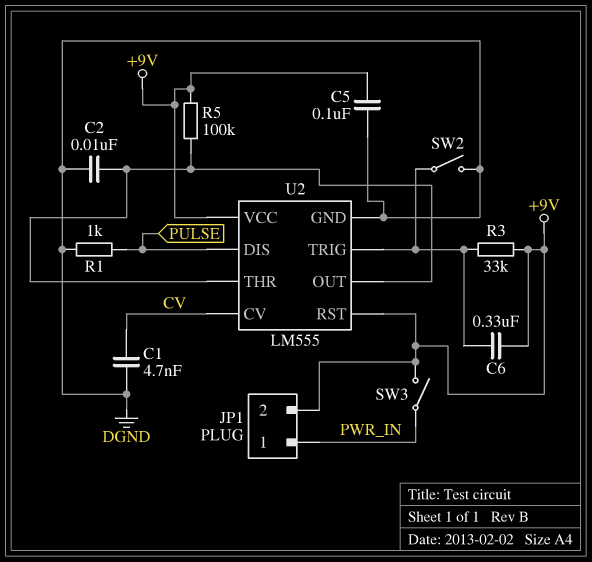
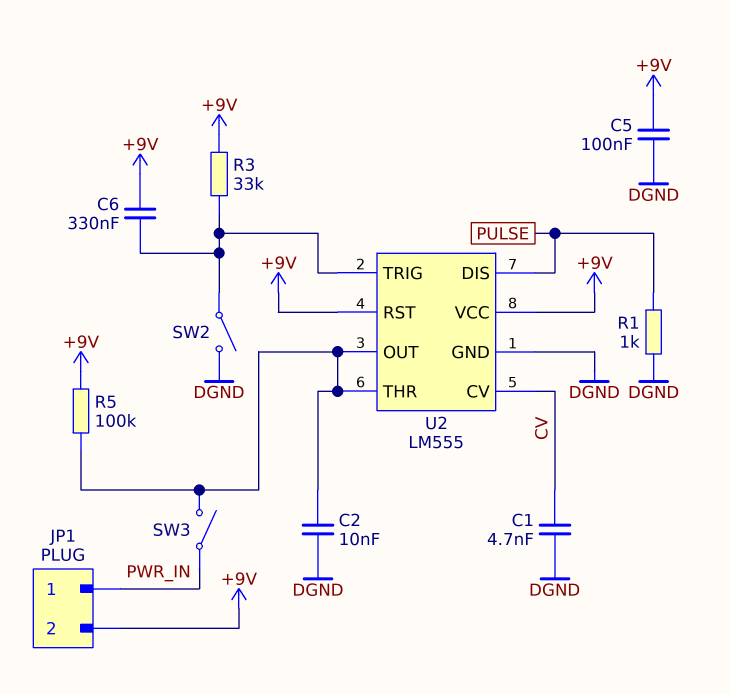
SW3: switch (+9V, PWR_IN) -> switch (PWR_IN, U2/OUT)

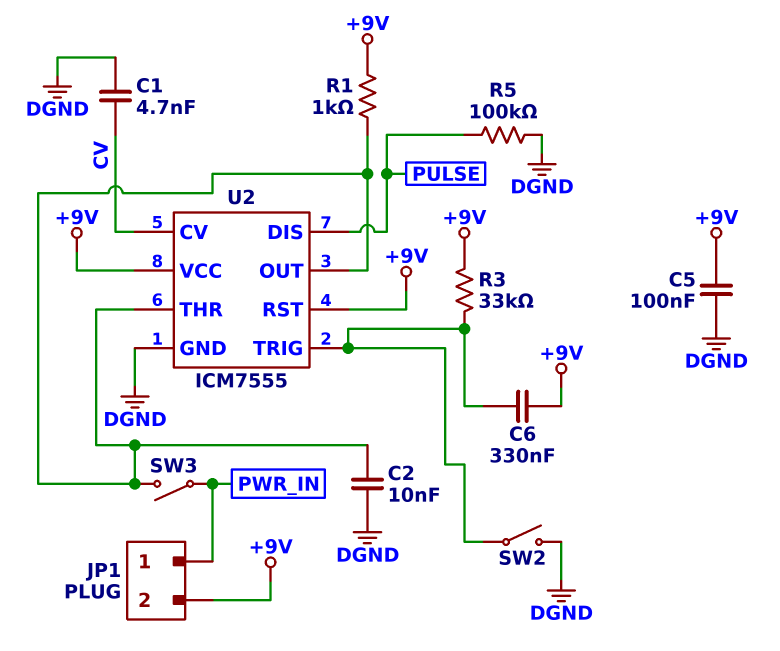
R1: 1k (DGND, PULSE) -> 1k (+9V, U2/OUT)
R5: 100k (+9V, U2/OUT) -> 100k (DGND, PULSE)
U2: LM555 -> ICM7555

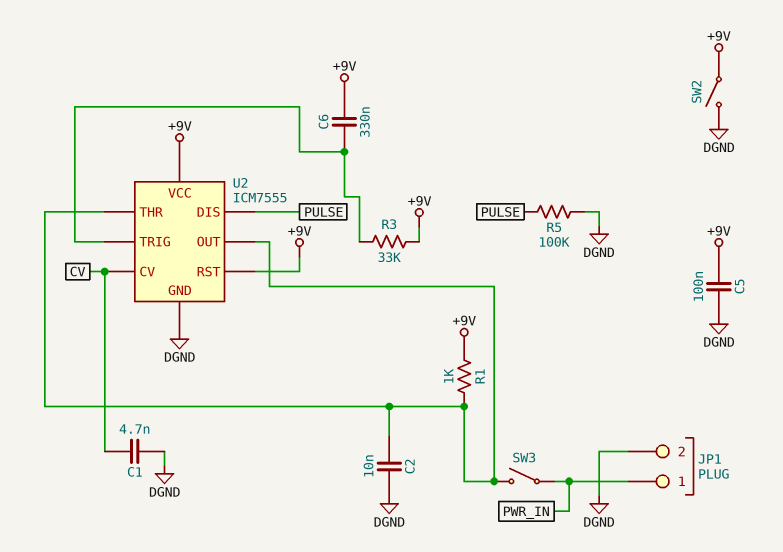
JP1 pin 2: +9V -> DGND
SW2: switch (DGND, U2/TRIG) -> switch (+9V, DGND)

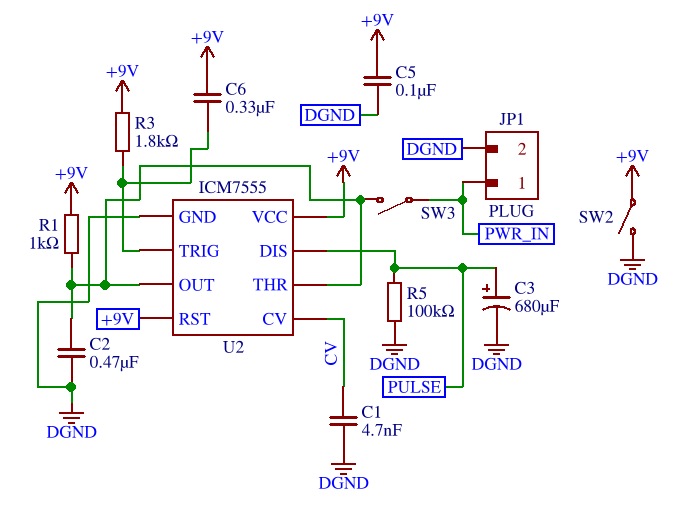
C2: 10nF (DGND, U2/OUT) -> 470nF (DGND, U2/OUT)
C3: none -> 680uF (plus PULSE, minus DGND)
R3: 33k (+9V, U2/TRIG) -> 1.8k (+9V, U2/TRIG)

